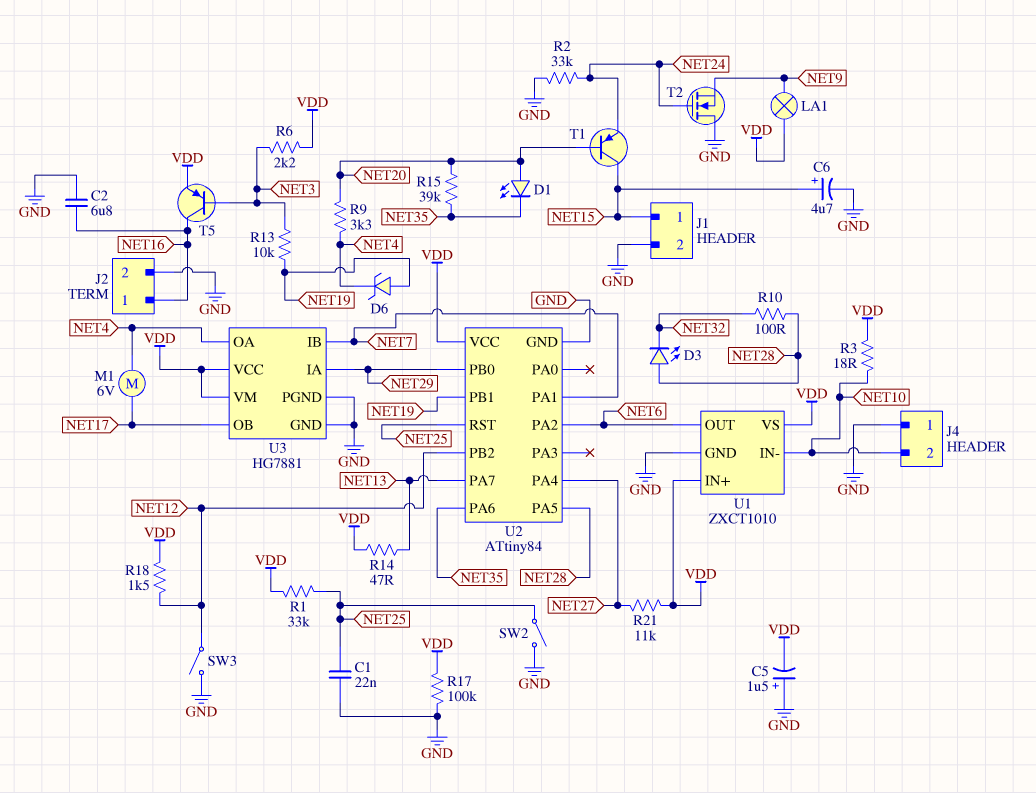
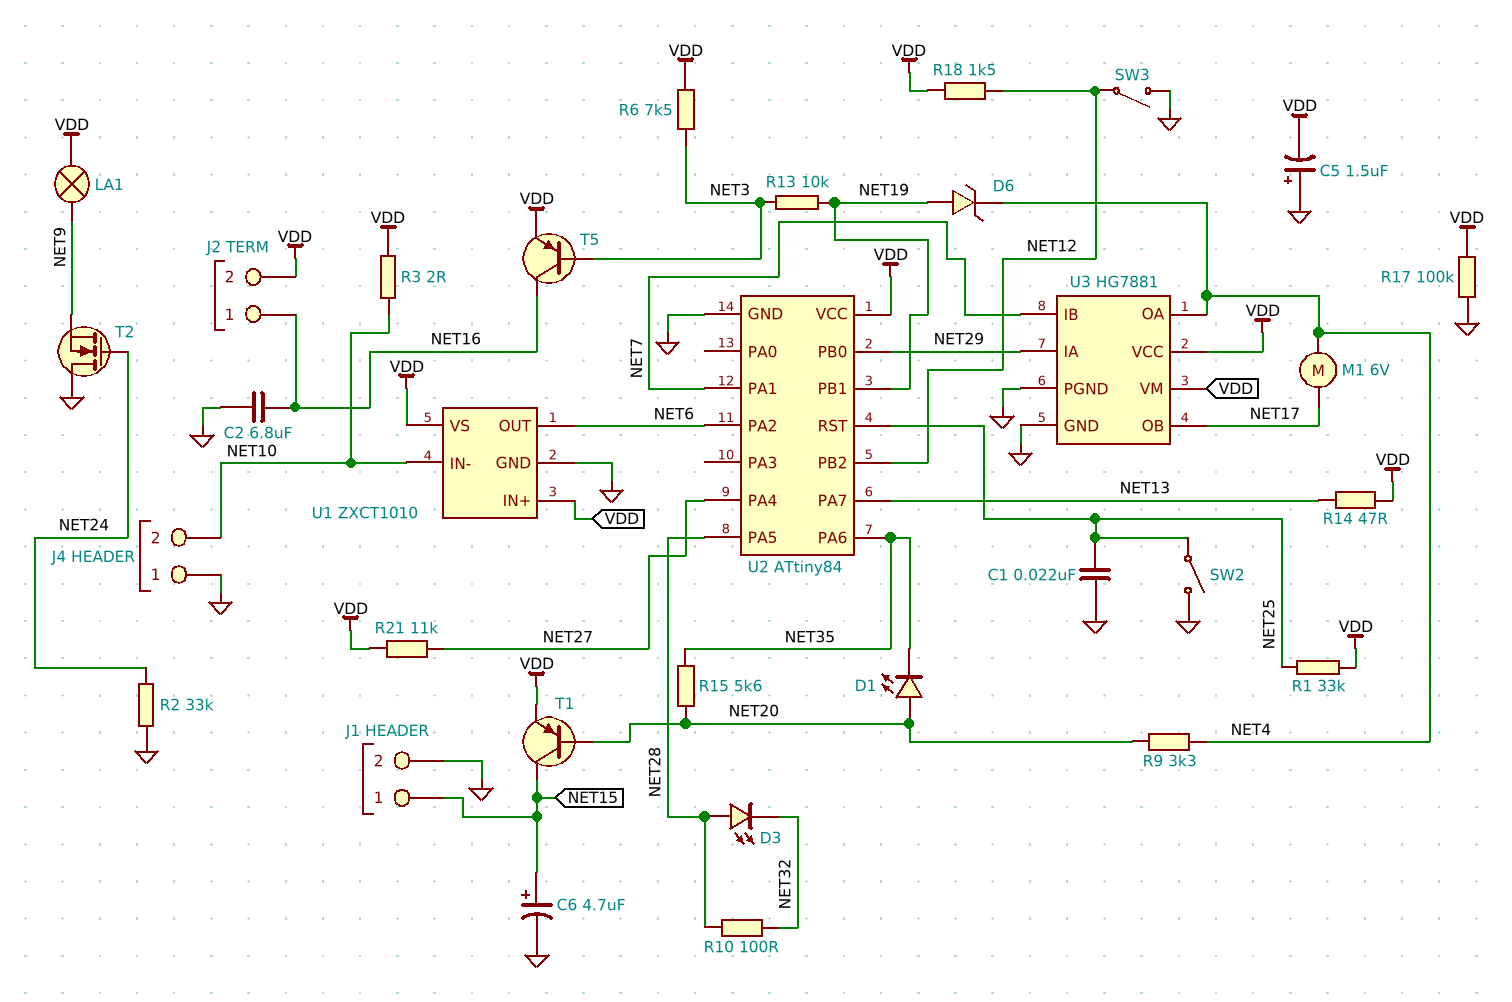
J2 pin 2: GND -> VDD
R3: 18 (NET10, VDD) -> 2 (NET10, VDD)
R6: 2.2k (NET3, VDD) -> 7.5k (NET3, VDD)
R15: 39k (NET20, NET35) -> 5.6k (NET20, NET35)
T1: PNP (B NET20, C NET15, E NET24) -> PNP (B NET20, C NET15, E VDD)

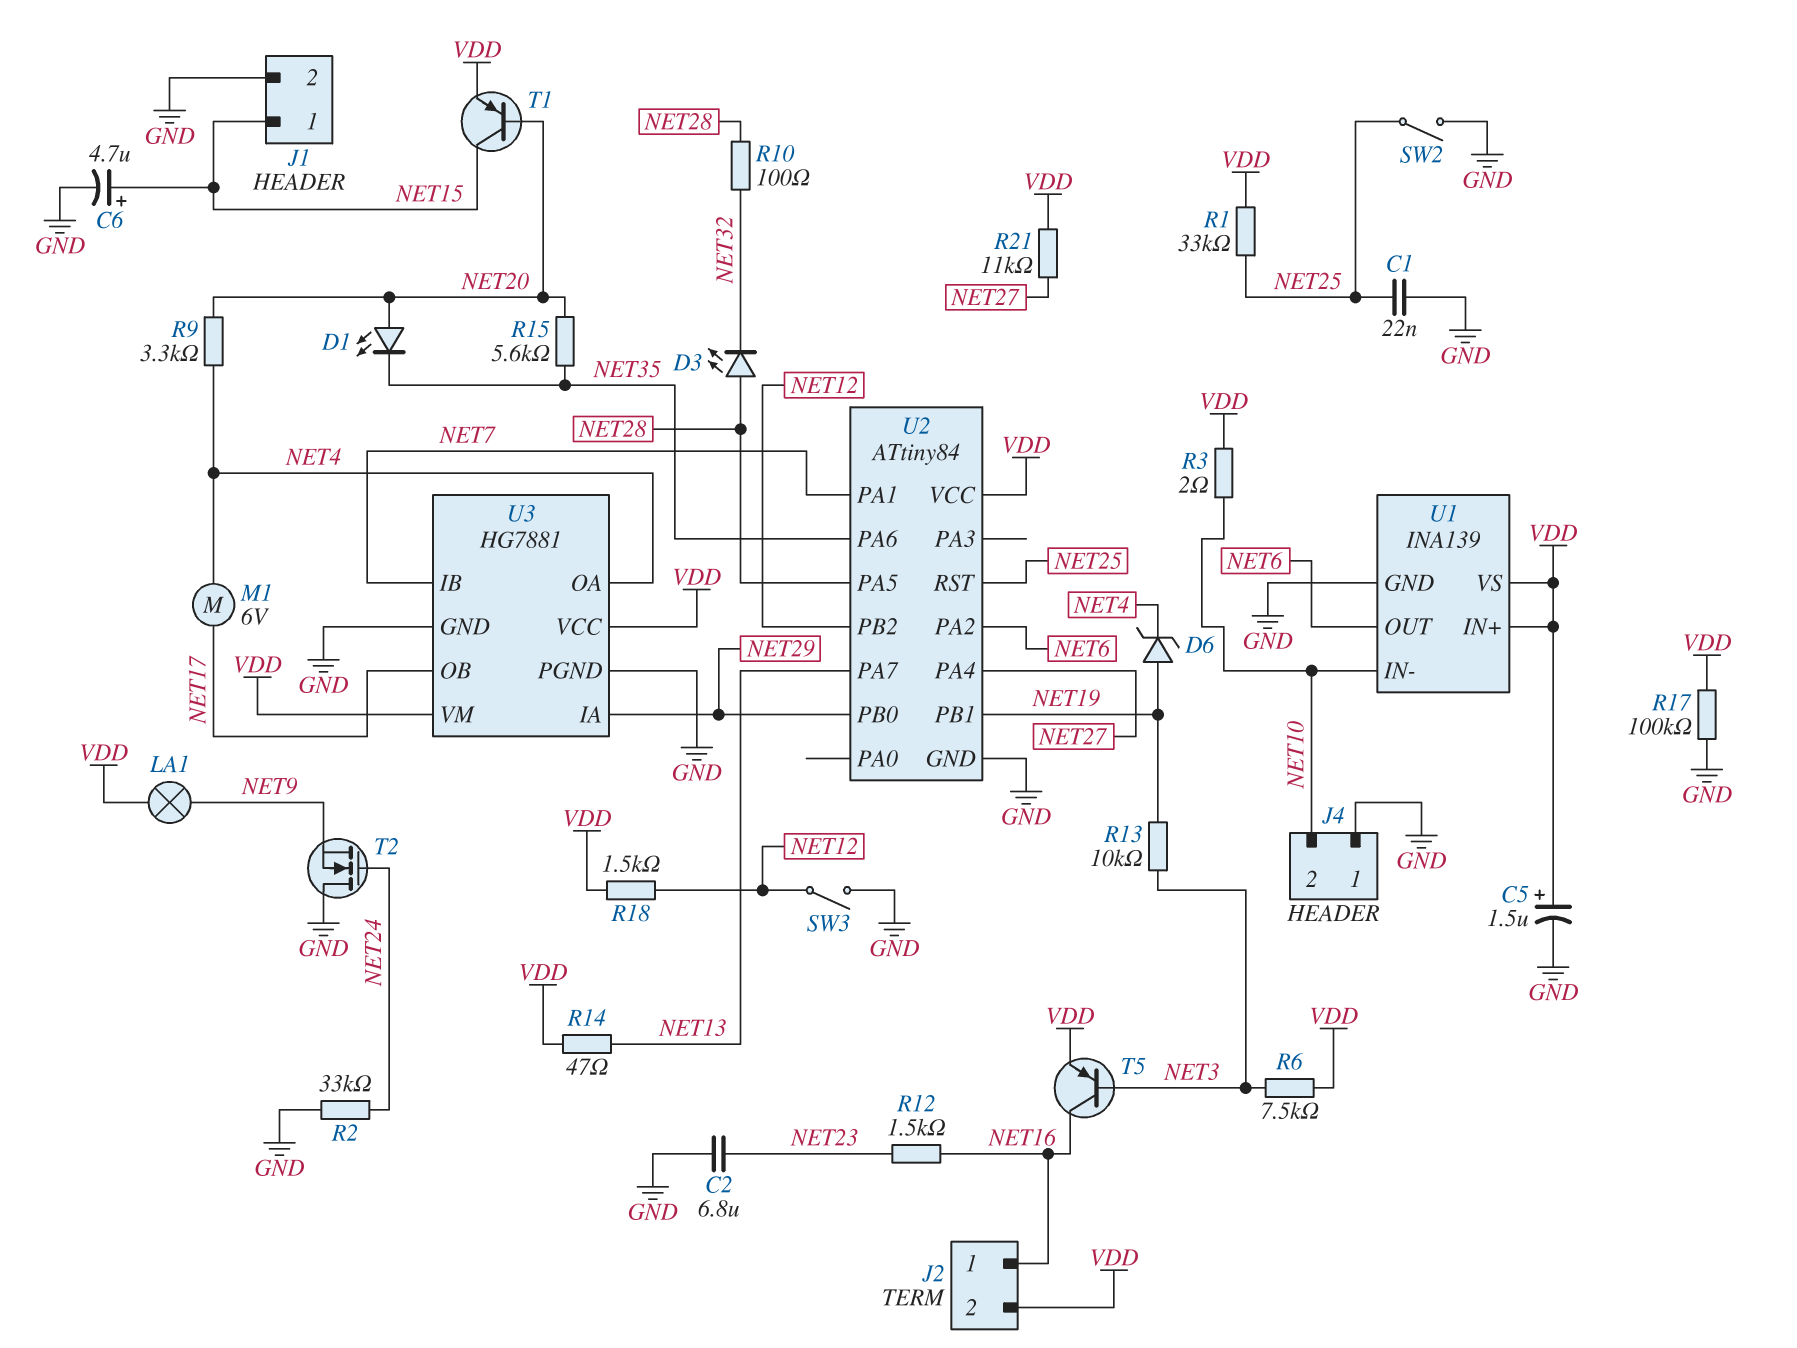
C2: 6.8uF (GND, NET16) -> 6.8uF (GND, NET23)
C5: 1.5uF (plus GND, minus VDD) -> 1.5uF (plus VDD, minus GND)
R12: none -> 1.5k (NET16, NET23)
U1: ZXCT1010 -> INA139

